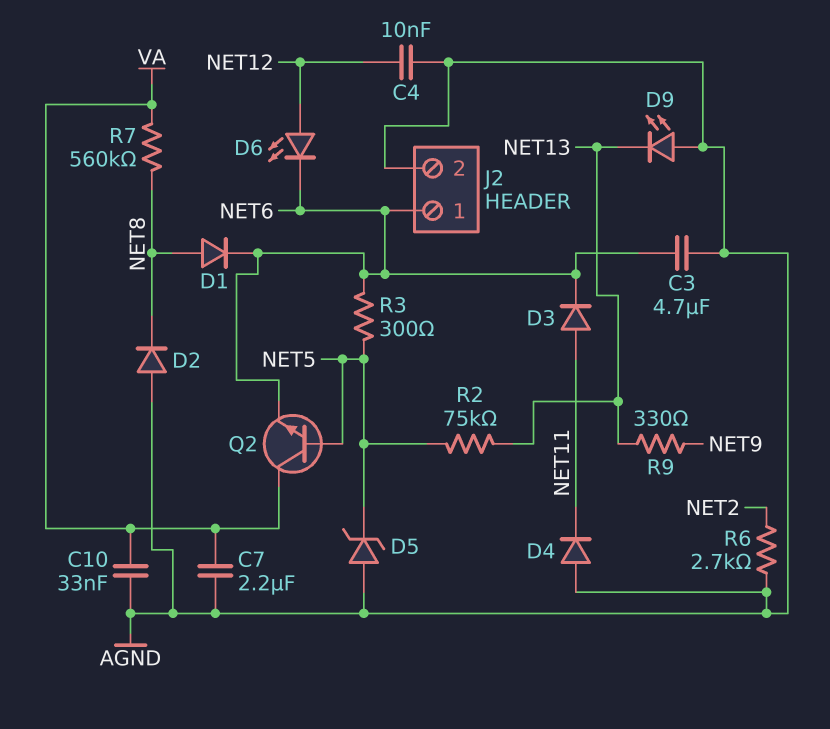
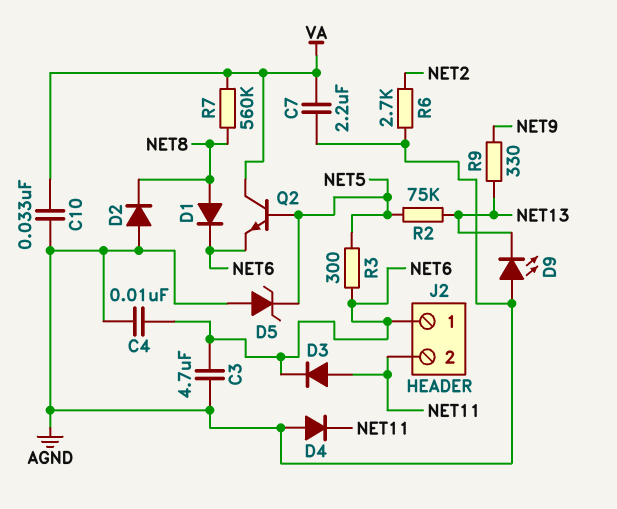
C4: 10nF (AGND, NET12) -> 10nF (AGND, NET6)
D6: LED (A NET12, K NET6) -> none
J2 pin 2: AGND -> NET11

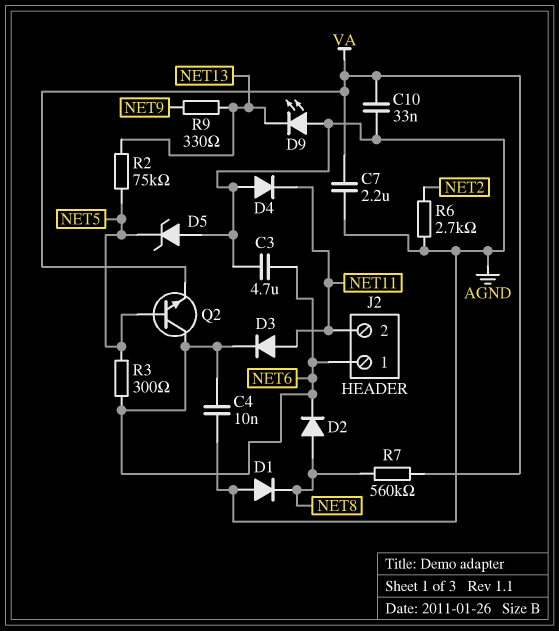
D1: diode (A NET8, K NET6) -> diode (A AGND, K NET8)
D2: diode (A AGND, K NET8) -> diode (A NET8, K NET6)
Q2: NPN (B NET5, C VA, E NET6) -> NPN (B NET5, C NET6, E VA)

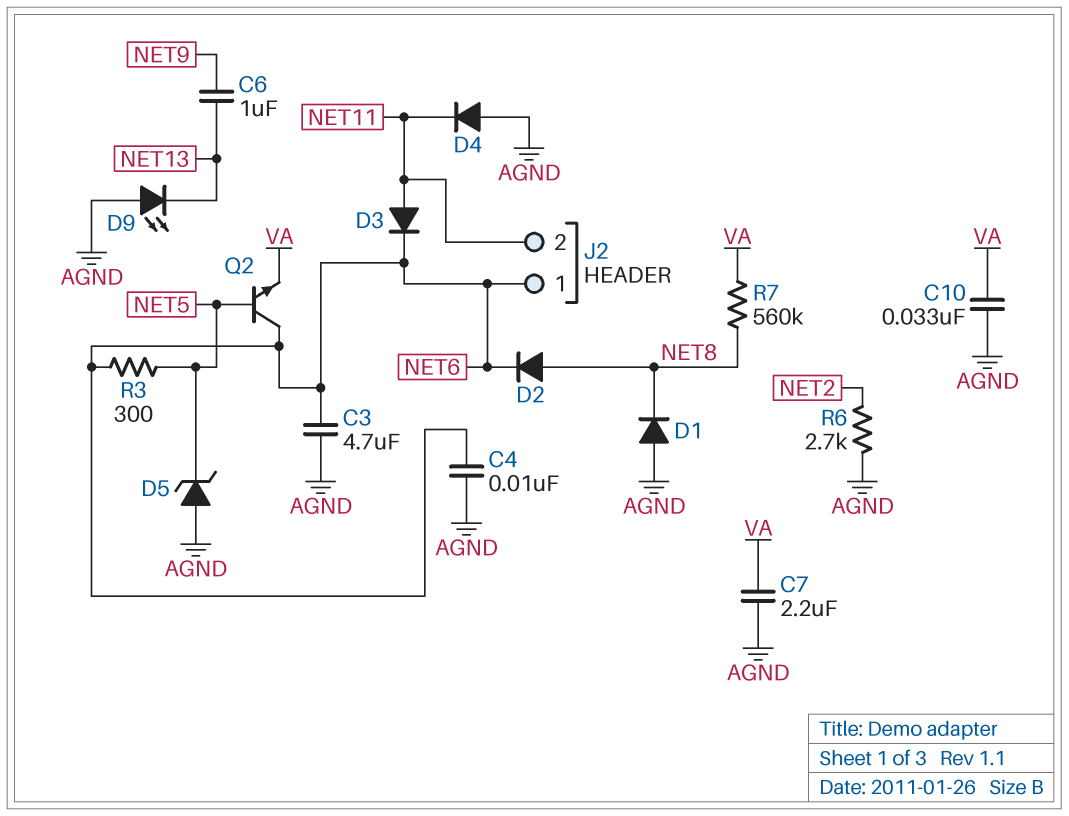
C6: none -> 1uF (NET9, NET13)
R2: 75k (NET5, NET13) -> none
R9: 330 (NET9, NET13) -> none

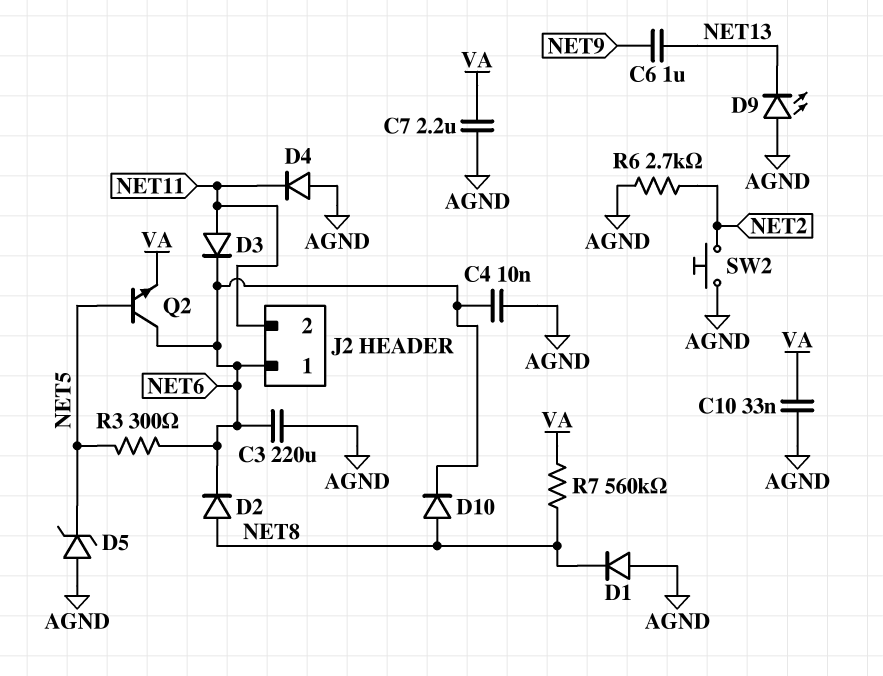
C3: 4.7uF (AGND, NET6) -> 220uF (AGND, NET6)
D10: none -> diode (A NET8, K NET6)
SW2: none -> button (AGND, NET2)

